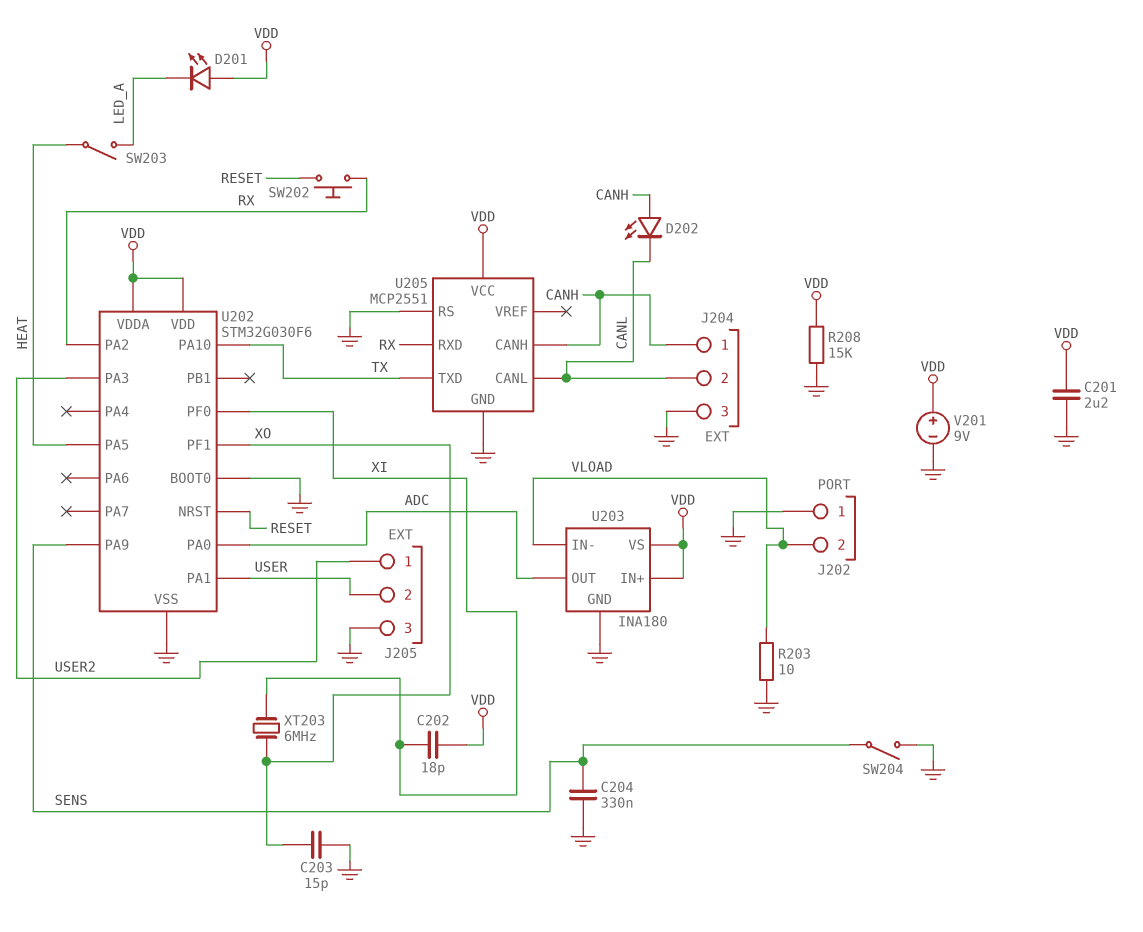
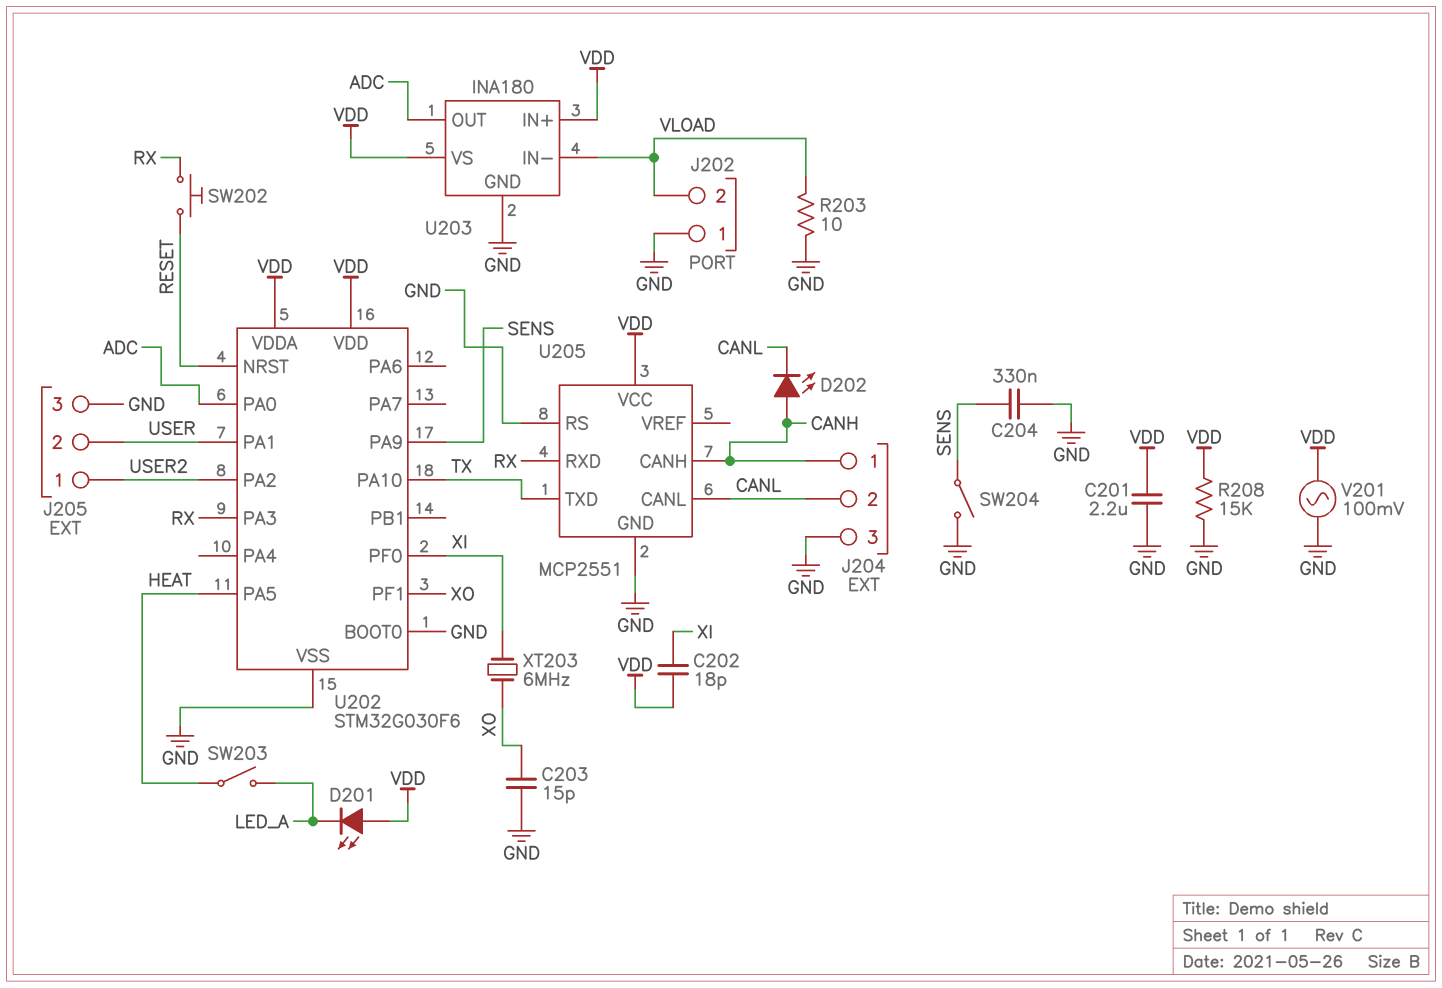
U202 pin PA2: RX -> USER2
U202 pin PA3: USER2 -> RX
V201: 9V (plus VDD, minus GND) -> AC 100mV (GND, VDD)

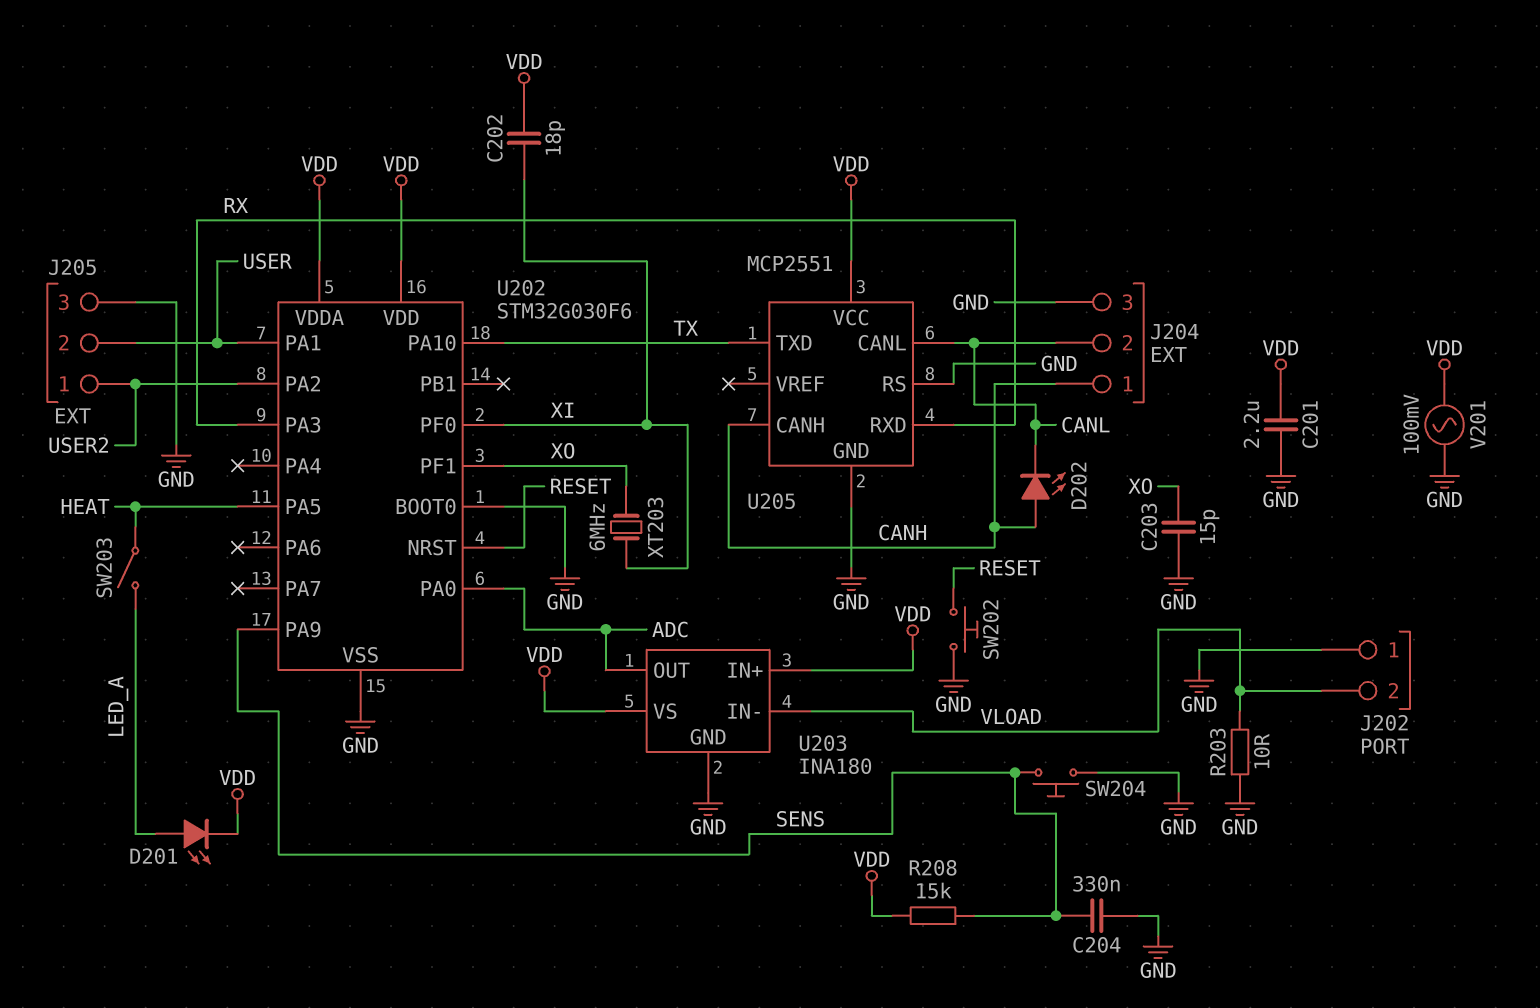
D201: LED (A VDD, K LED_A) -> LED (A LED_A, K VDD)
R208: 15k (GND, VDD) -> 15k (SENS, VDD)
SW202: button (RESET, RX) -> button (GND, RESET)
SW204: switch (GND, SENS) -> button (GND, SENS)

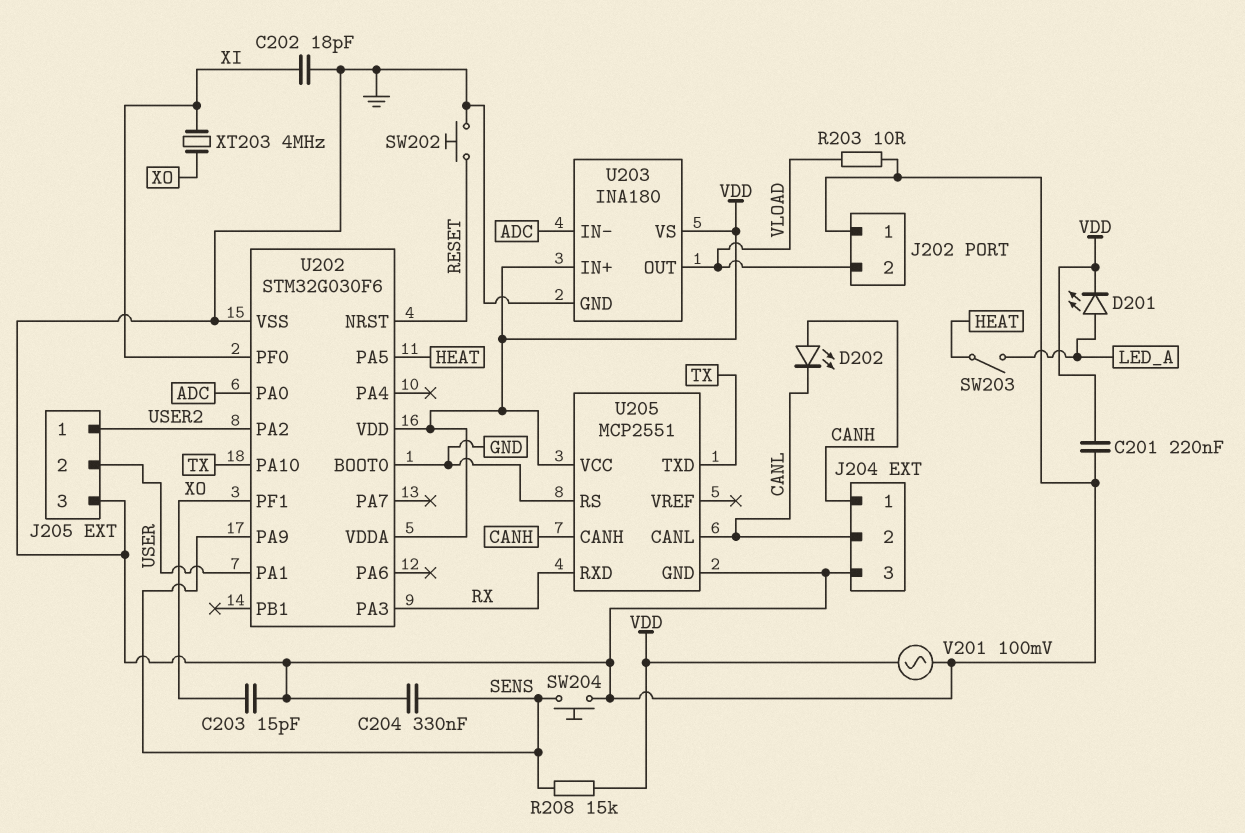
C201: 2.2uF (GND, VDD) -> 220nF (GND, VDD)
C202: 18pF (VDD, XI) -> 18pF (GND, XI)
U203 pin IN-: VLOAD -> ADC
U203 pin OUT: ADC -> VLOAD
XT203: 6MHz (XI, XO) -> 4MHz (XI, XO)

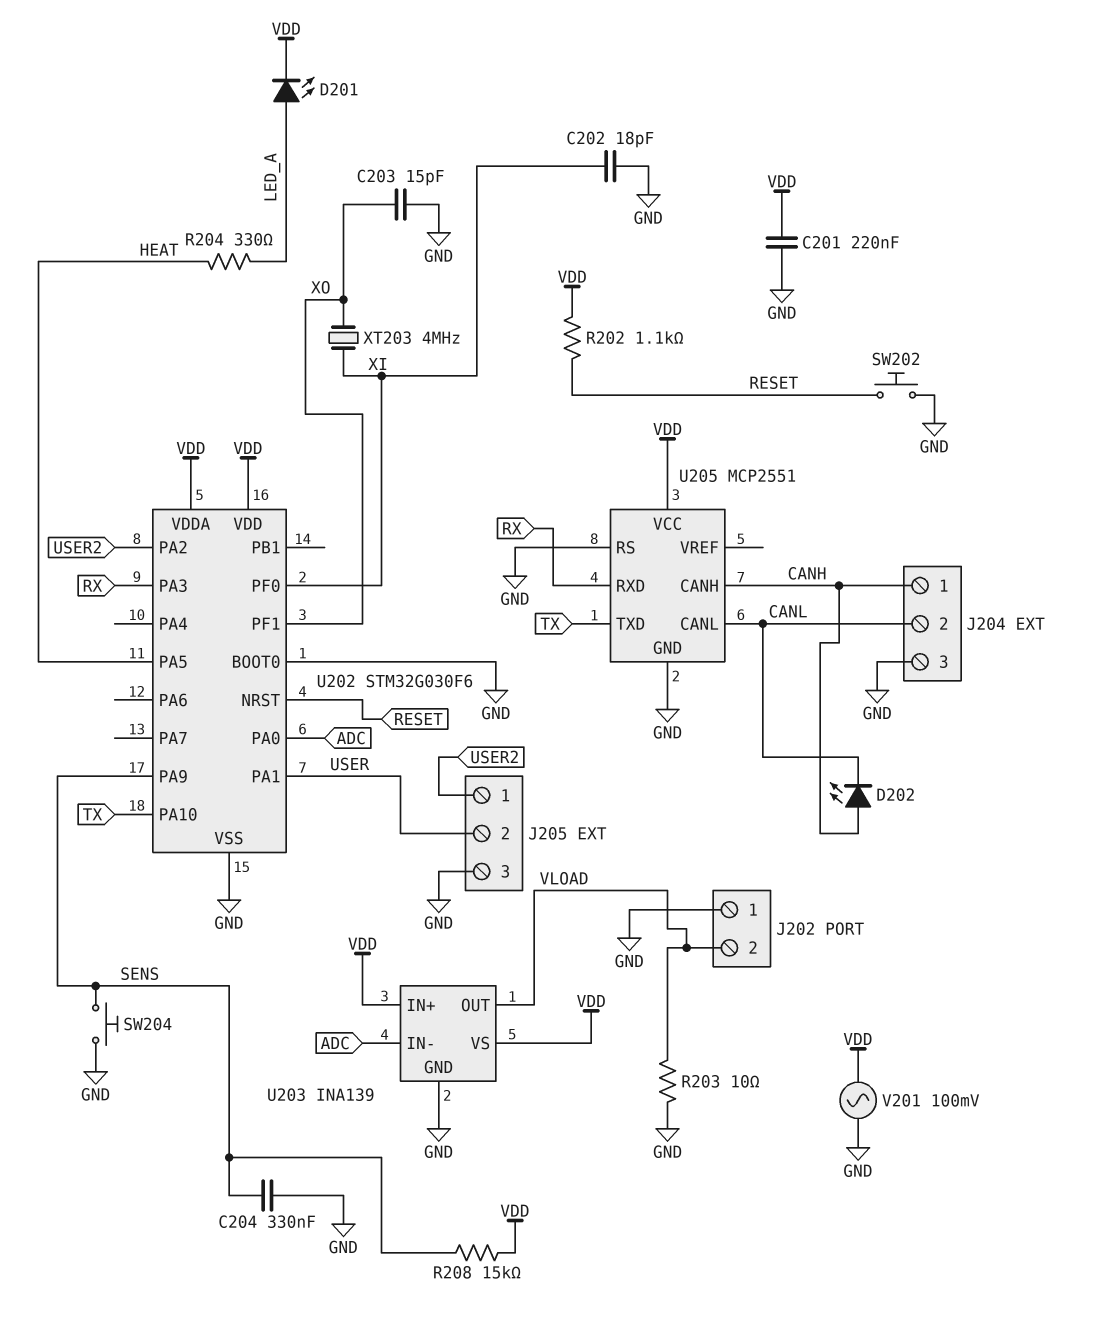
R202: none -> 1.1k (RESET, VDD)
R204: none -> 330 (HEAT, LED_A)
SW203: switch (HEAT, LED_A) -> none
U203: INA180 -> INA139

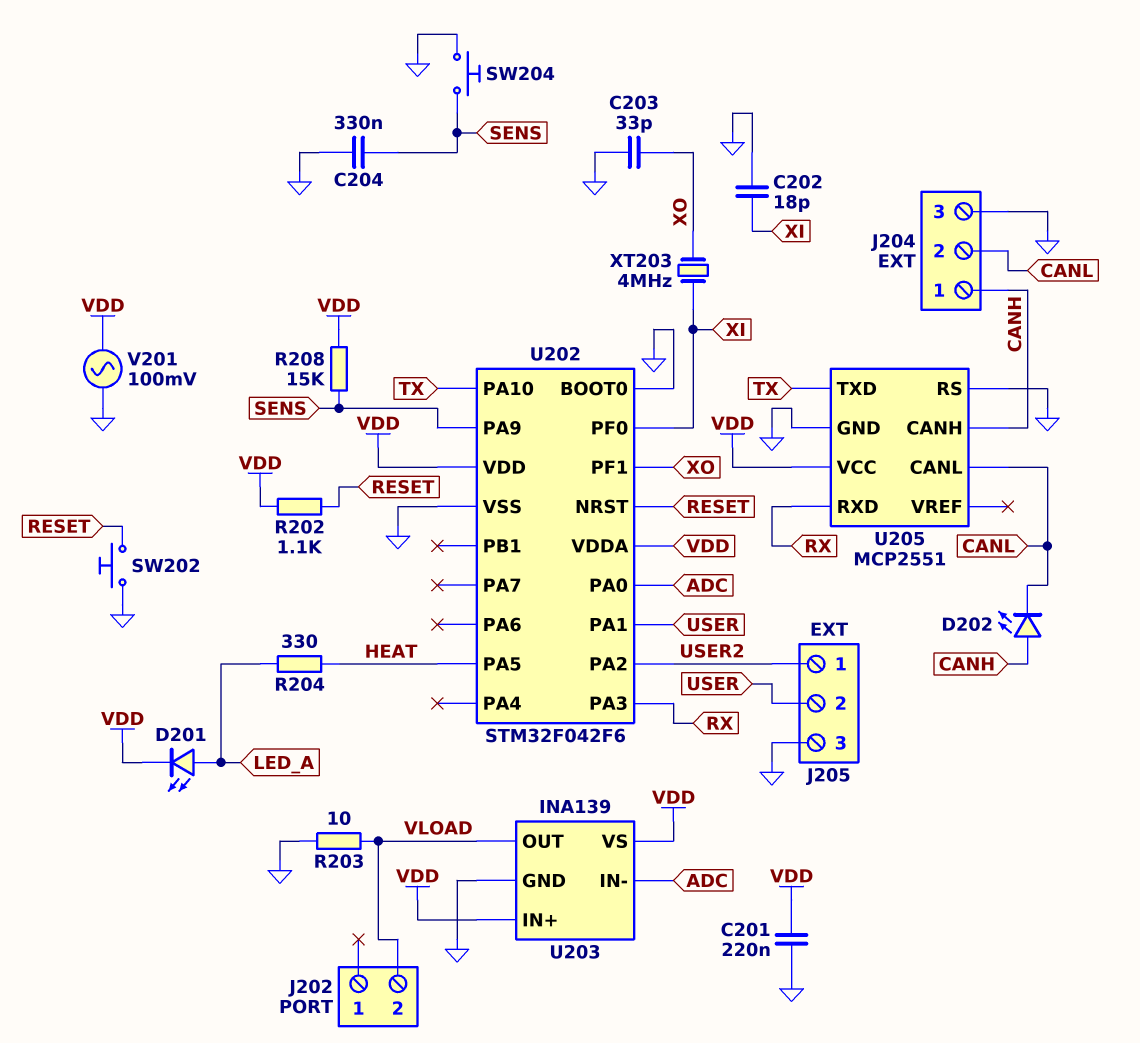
C203: 15pF (GND, XO) -> 33pF (GND, XO)
J202 pin 1: GND -> none
U202: STM32G030F6 -> STM32F042F6

